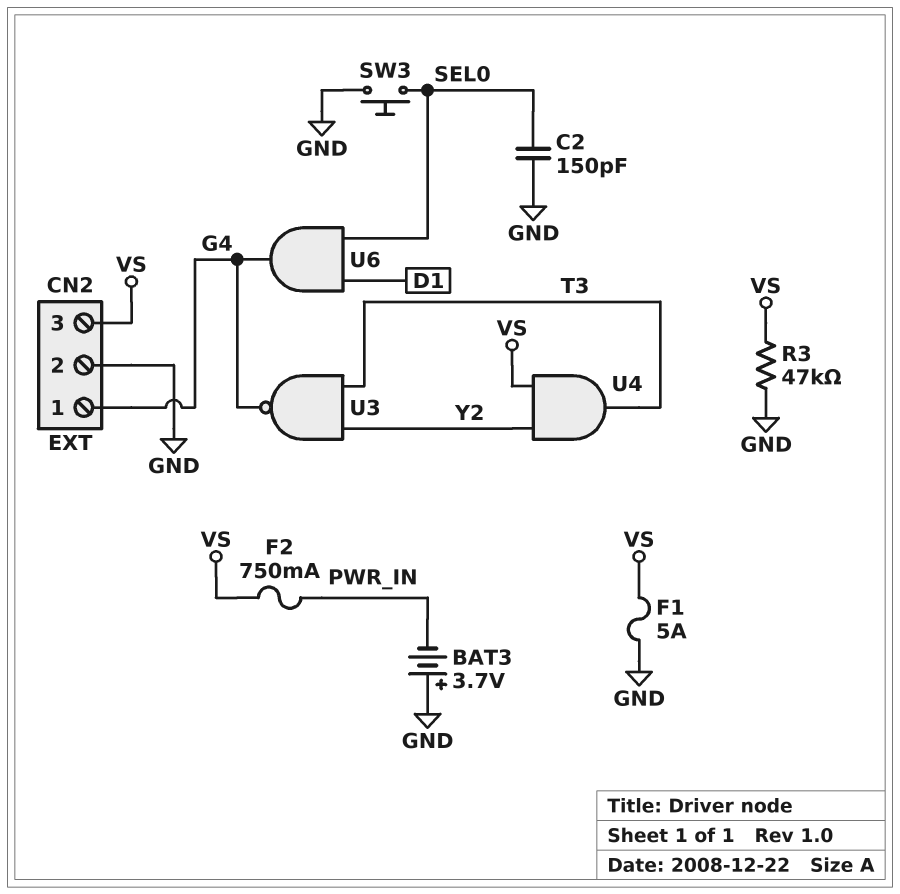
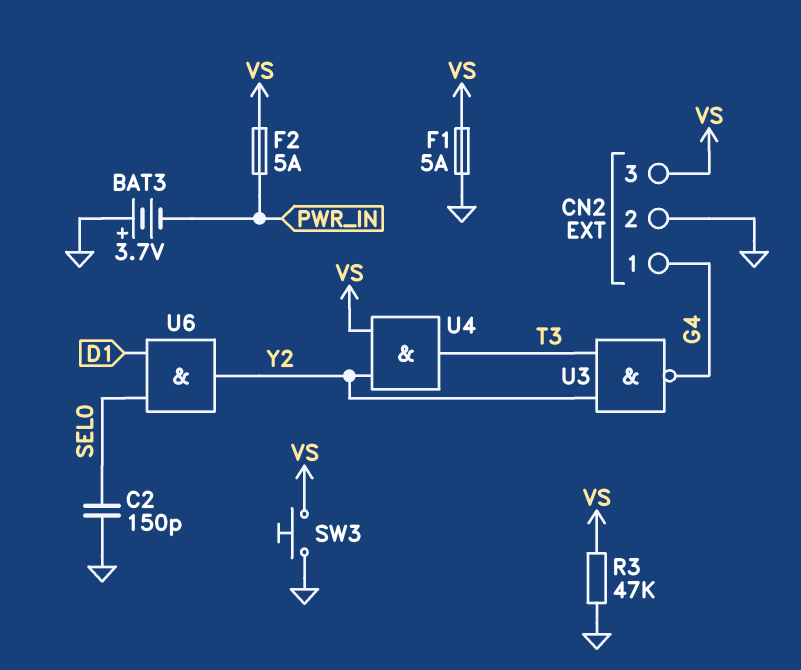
F2: 750mA (PWR_IN, VS) -> 5A (PWR_IN, VS)
SW3: button (GND, SEL0) -> button (GND, VS)
U6: AND (in D1, in SEL0, out G4) -> AND (in D1, in SEL0, out Y2)

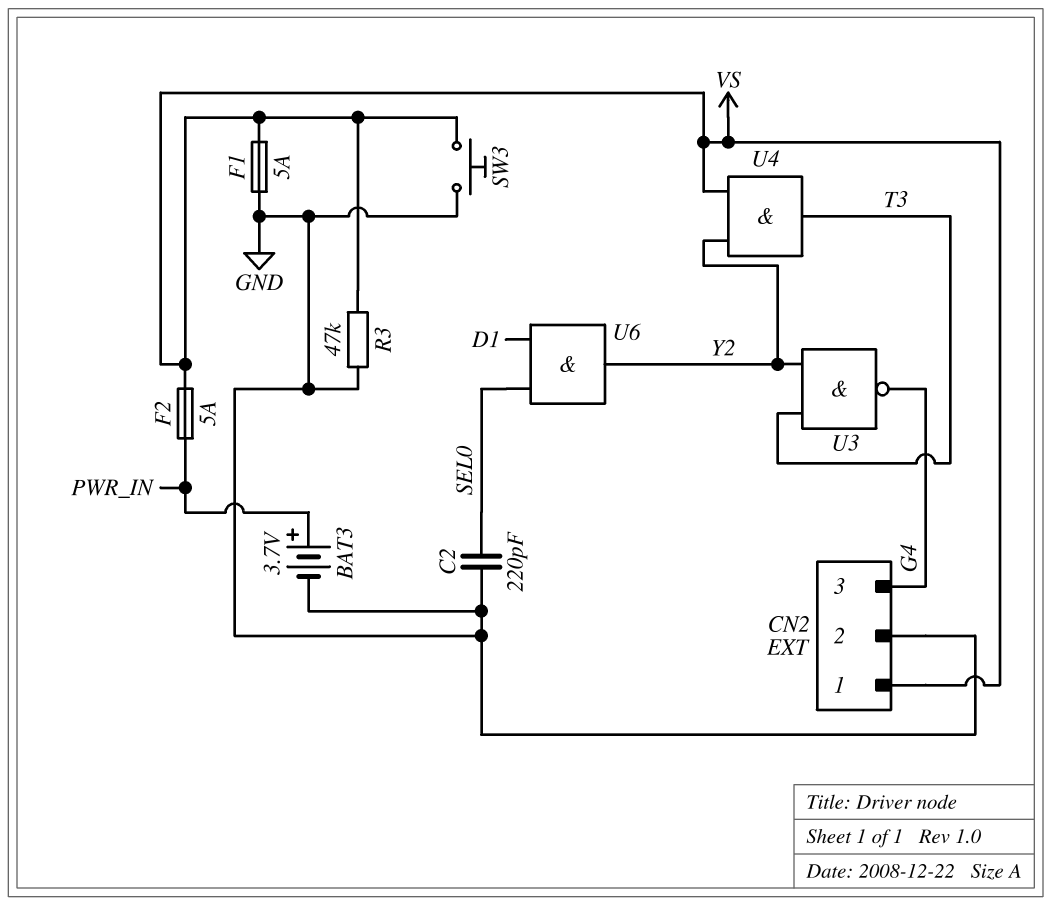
BAT3: 3.7V (plus GND, minus PWR_IN) -> 3.7V (plus PWR_IN, minus GND)
C2: 150pF (GND, SEL0) -> 220pF (GND, SEL0)
CN2 pin 1: G4 -> VS
CN2 pin 3: VS -> G4

